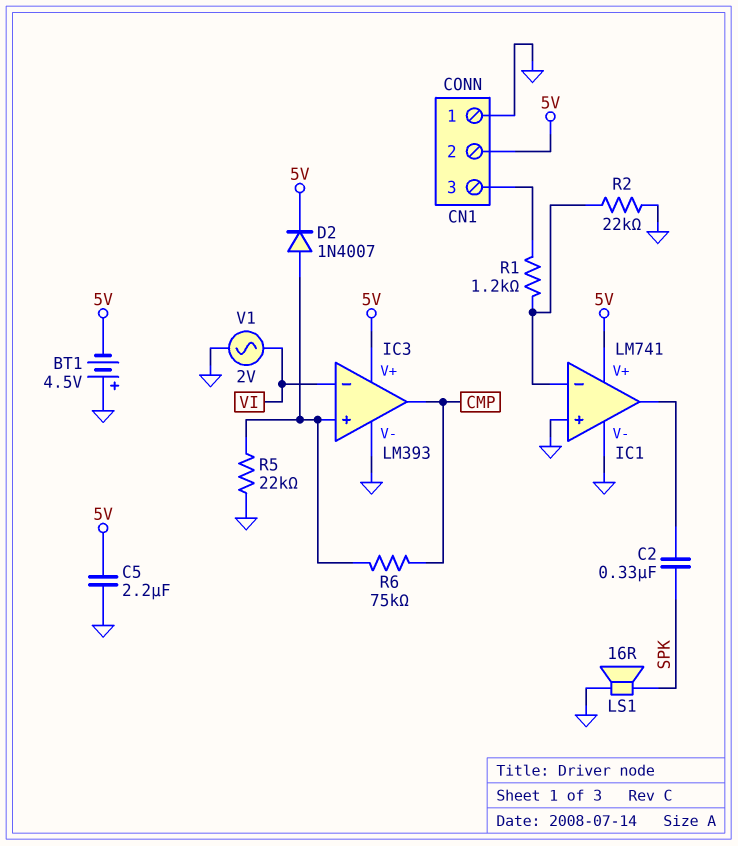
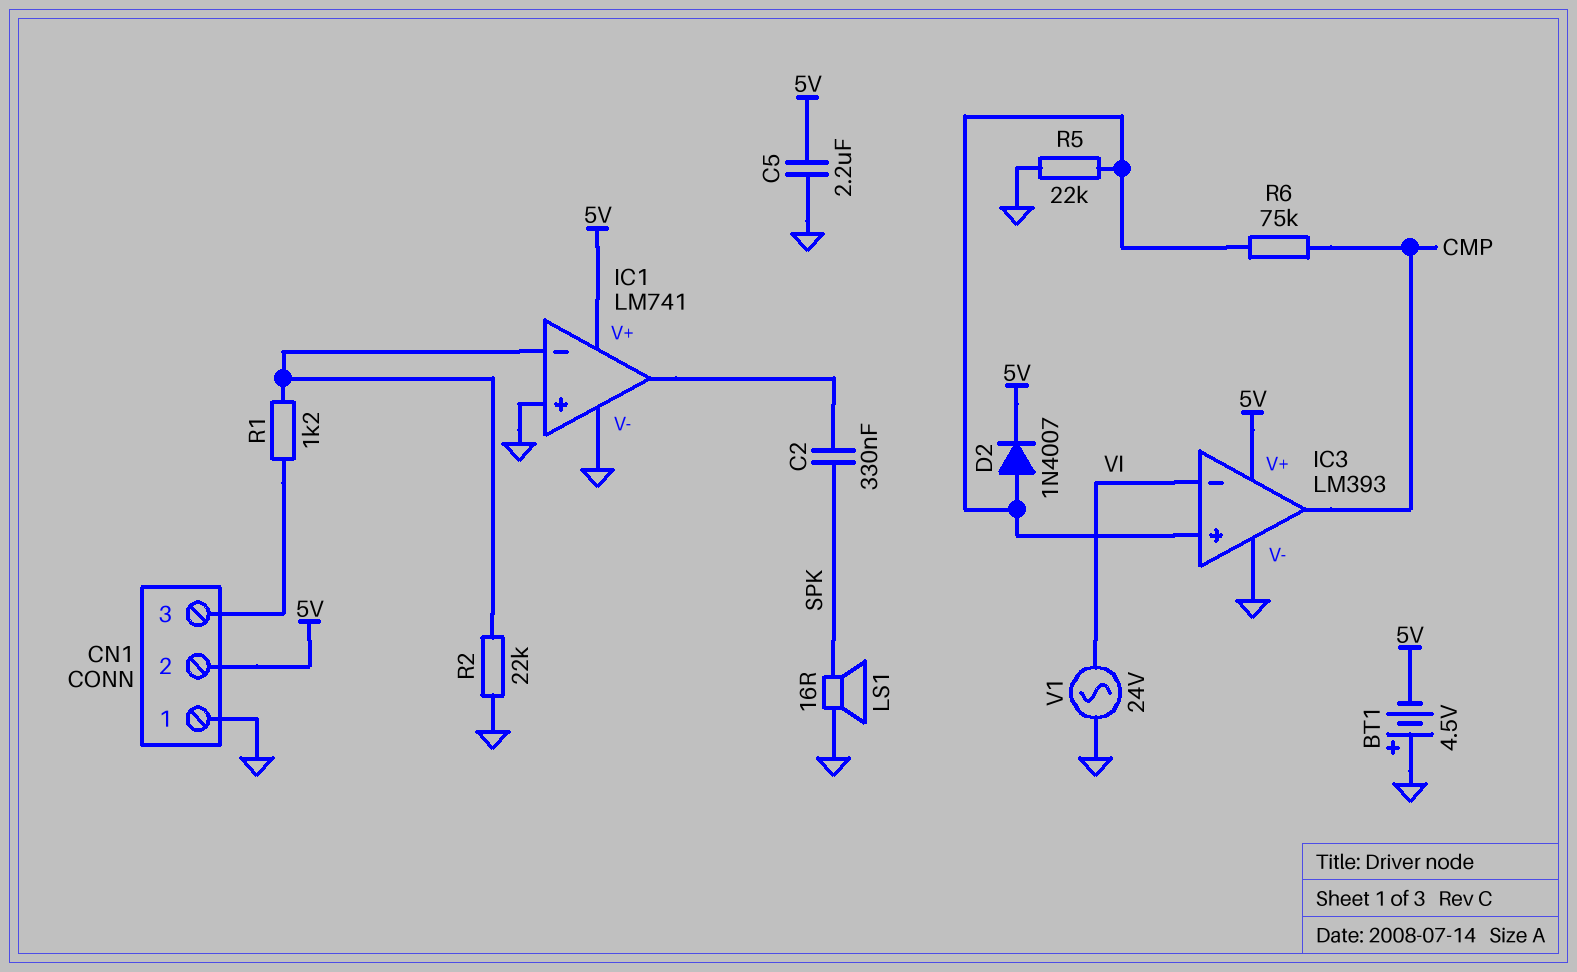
V1: AC 2V (GND, VI) -> AC 24V (GND, VI)

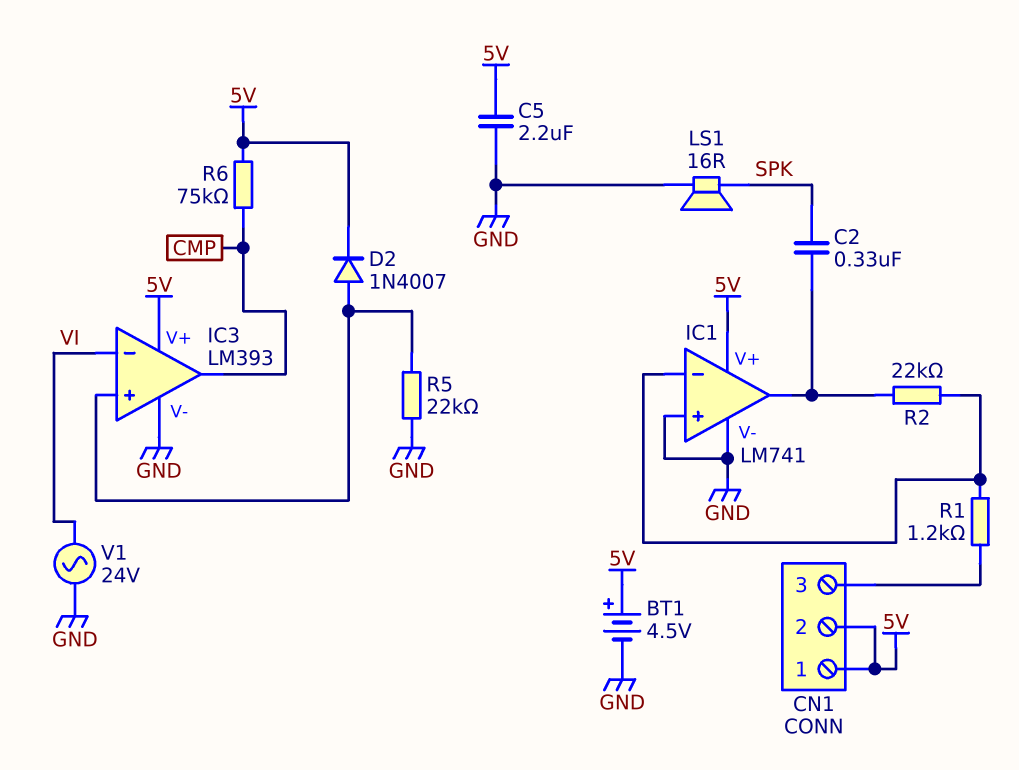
BT1: 4.5V (plus GND, minus 5V) -> 4.5V (plus 5V, minus GND)
CN1 pin 1: GND -> 5V
R2: 22k (GND, IC1/in-) -> 22k (IC1/in-, IC1/out)
R6: 75k (CMP, IC3/in+) -> 75k (5V, CMP)

